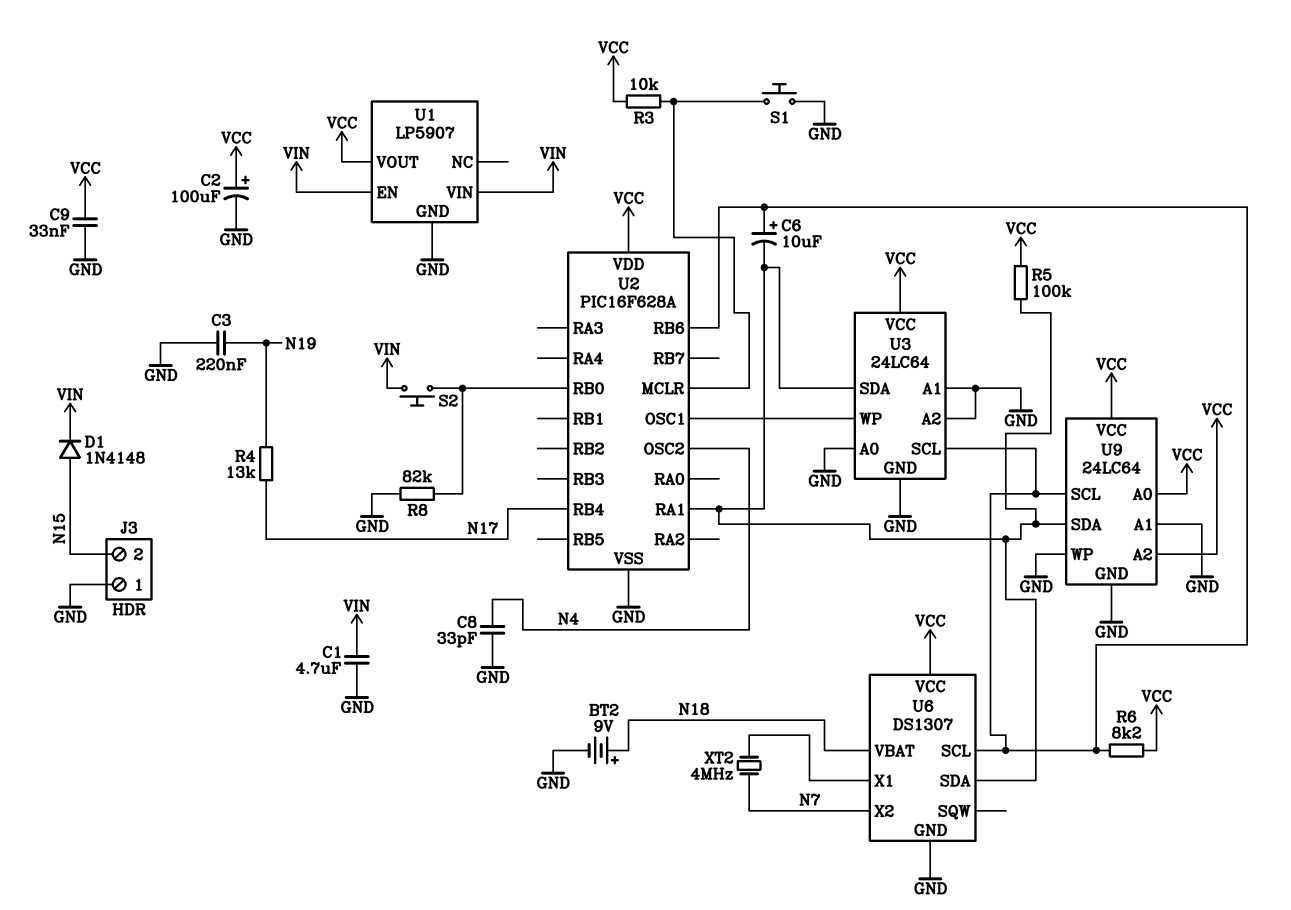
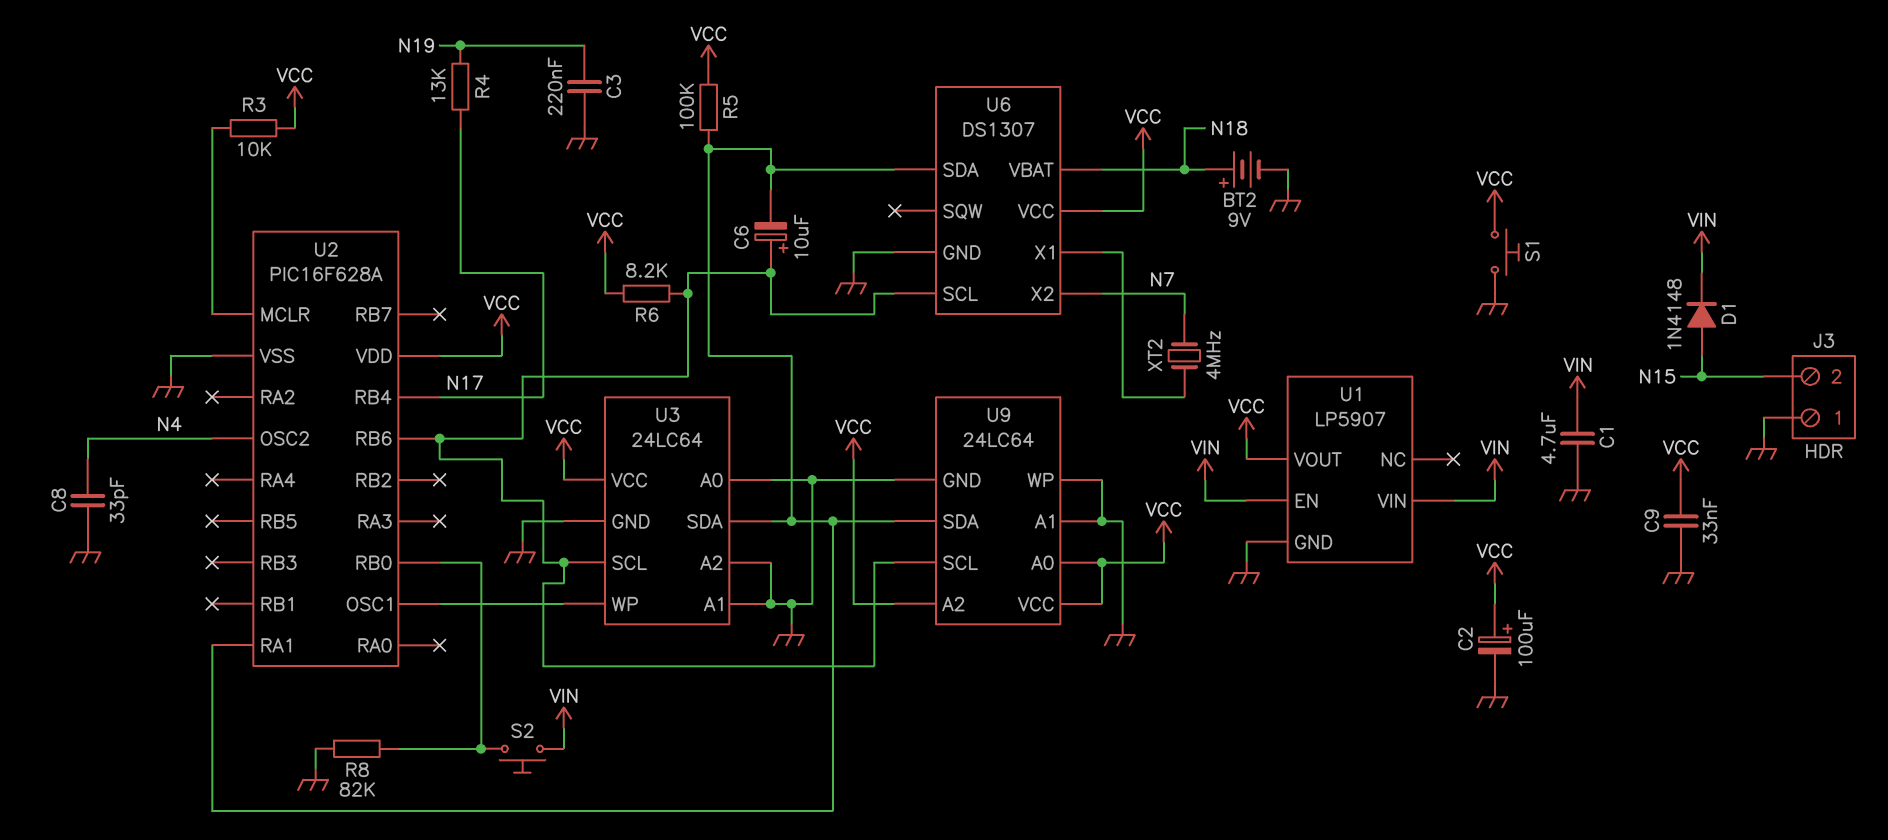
S1: button (GND, U2/MCLR) -> button (GND, VCC)

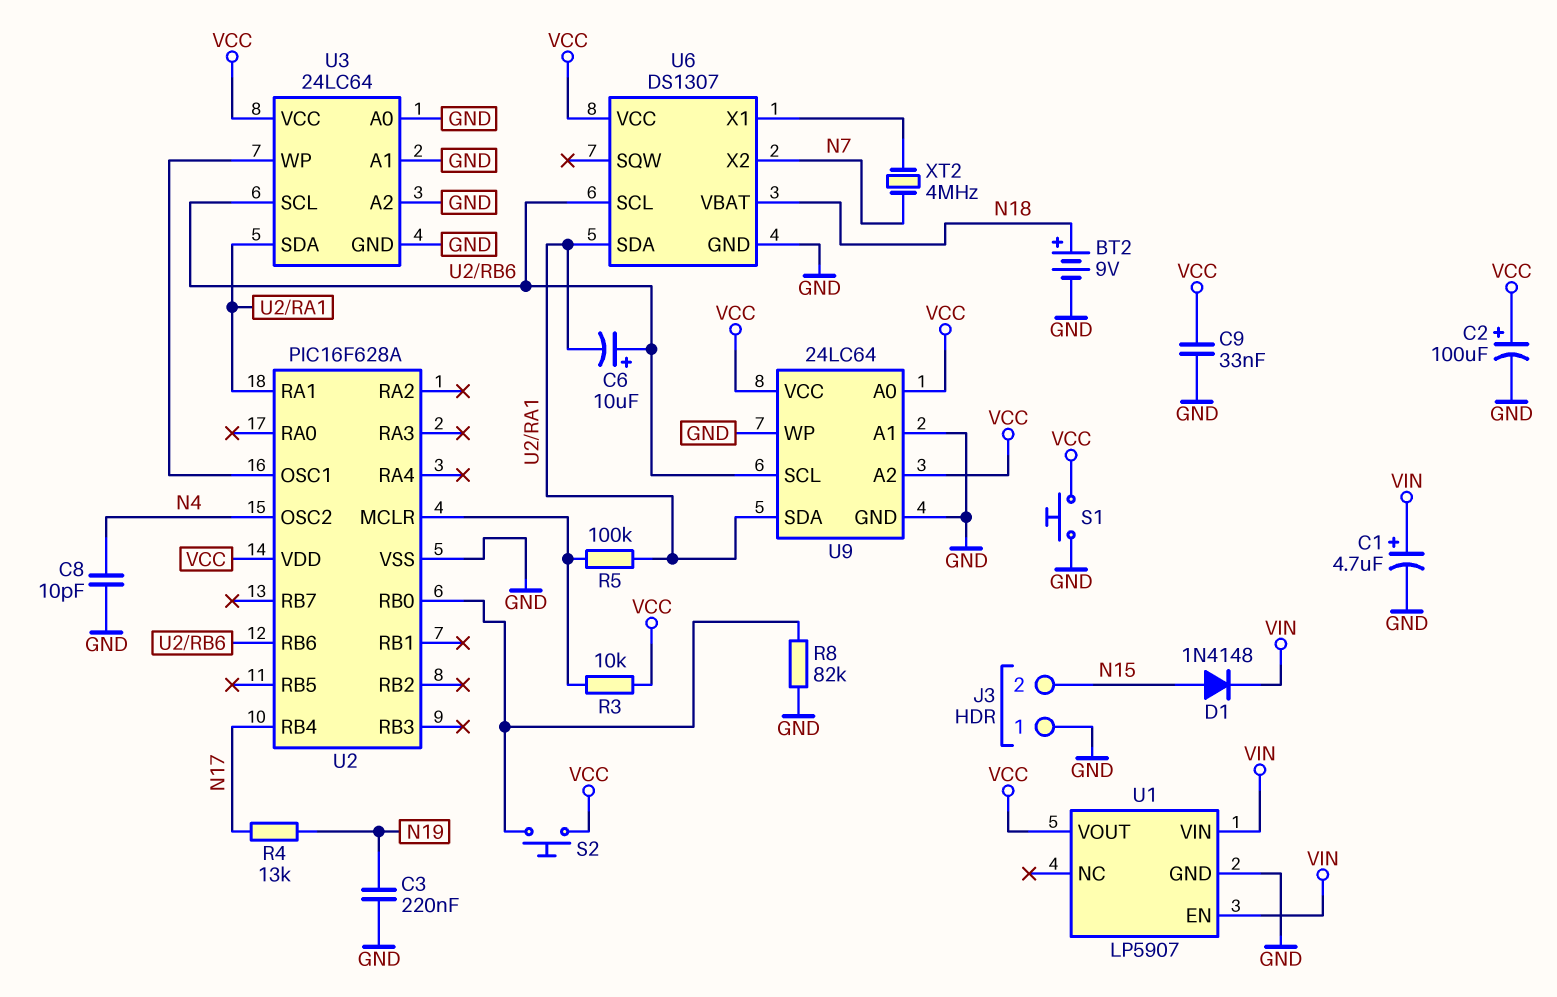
C1: 4.7uF (GND, VIN) -> 4.7uF (plus VIN, minus GND)
C8: 33pF (GND, N4) -> 10pF (GND, N4)
R5: 100k (U2/RA1, VCC) -> 100k (U2/MCLR, U2/RA1)
R6: 8.2k (U2/RB6, VCC) -> none
S2: button (U2/RB0, VIN) -> button (U2/RB0, VCC)

